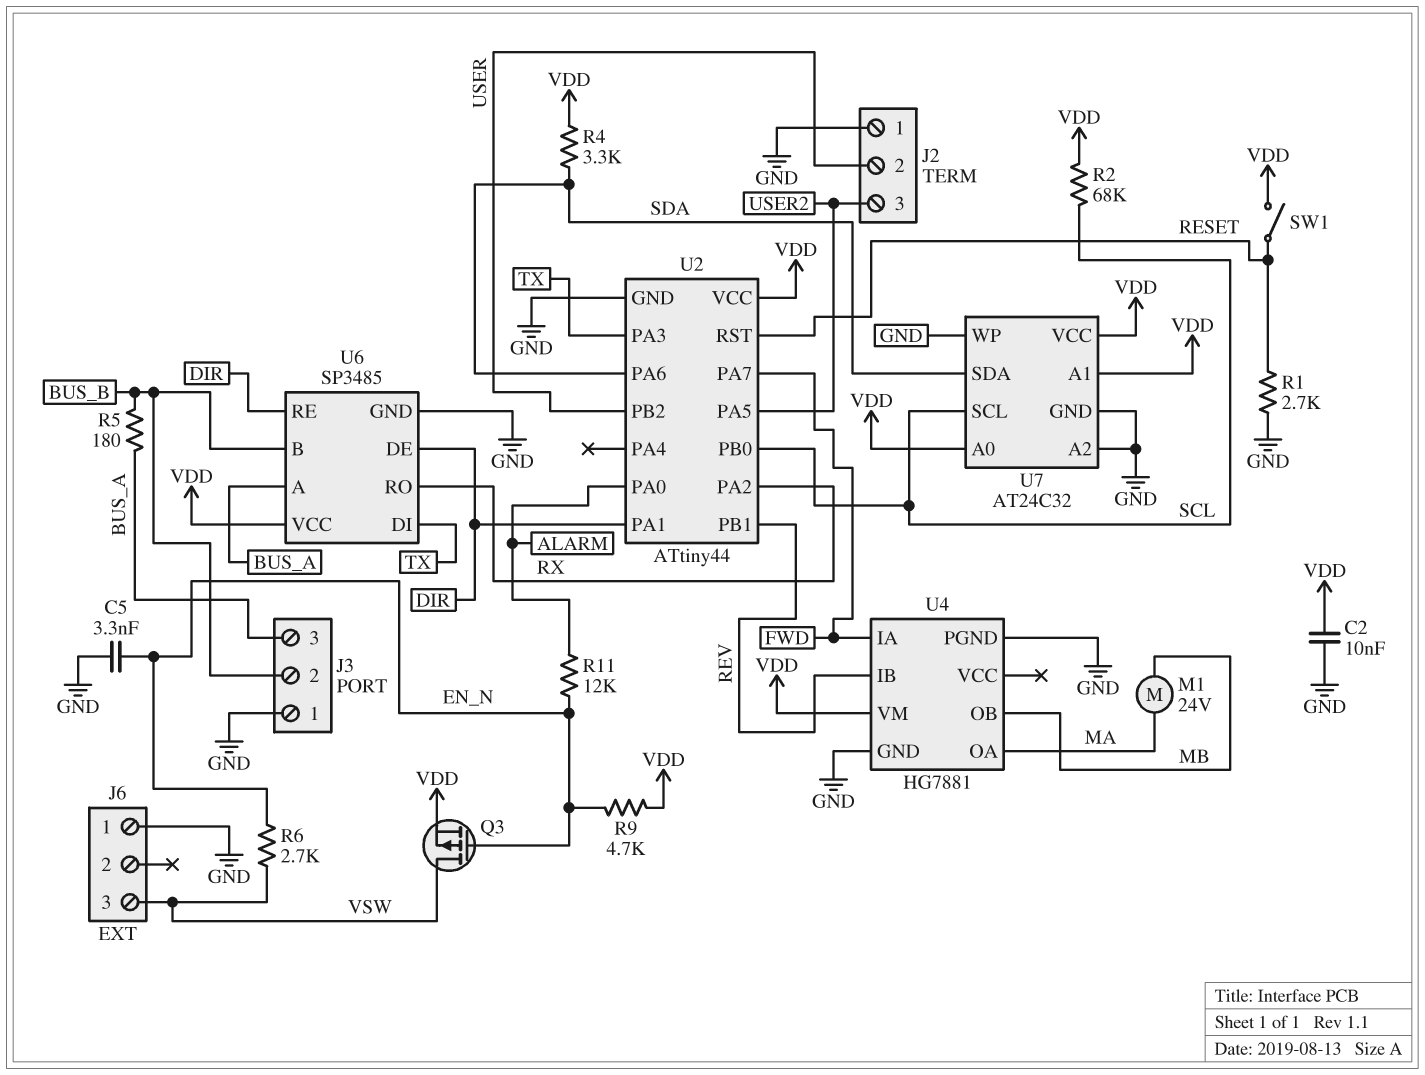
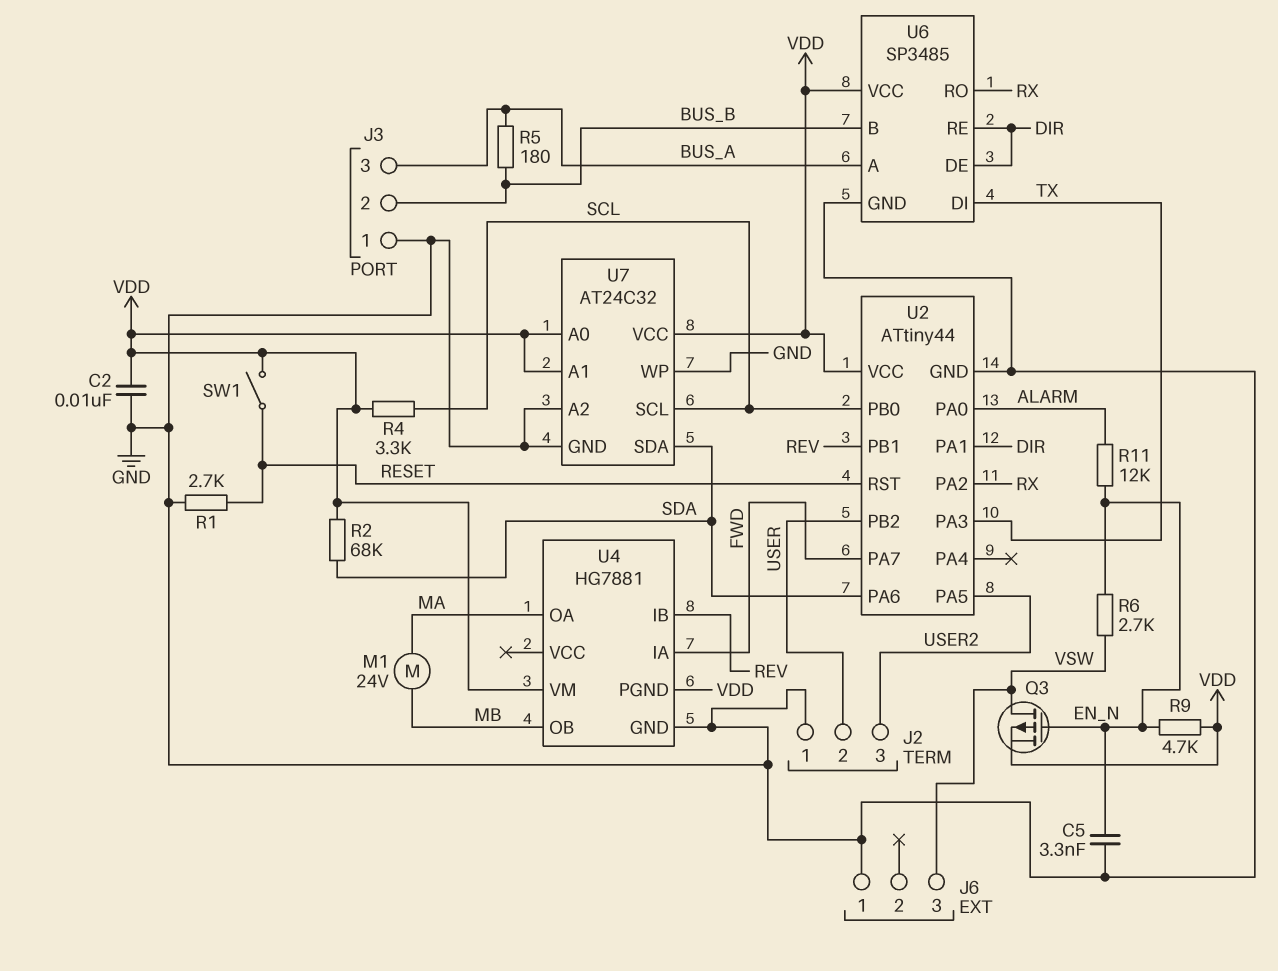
R2: 68k (SCL, VDD) -> 68k (SDA, VDD)
R4: 3.3k (SDA, VDD) -> 3.3k (SCL, VDD)
U4 pin PGND: GND -> VDD

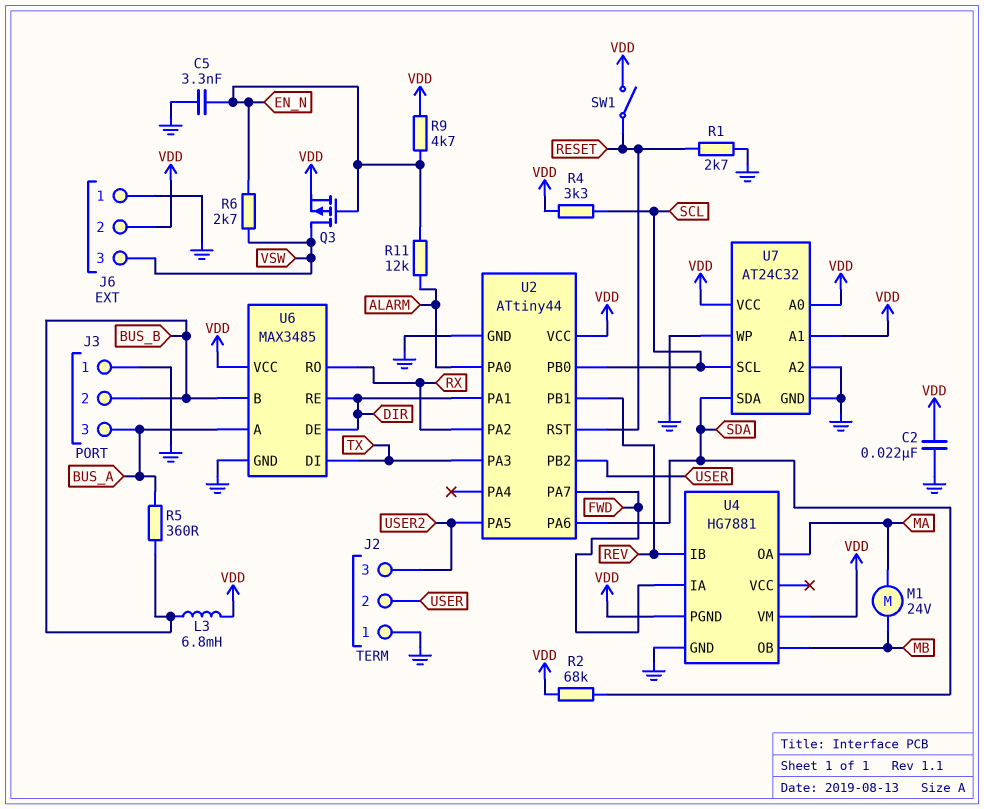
C2: 10nF (GND, VDD) -> 22nF (GND, VDD)
J6 pin 2: none -> VDD
L3: none -> 6.8mH (BUS_B, VDD)
R5: 180 (BUS_A, BUS_B) -> 360 (BUS_A, BUS_B)
U6: SP3485 -> MAX3485

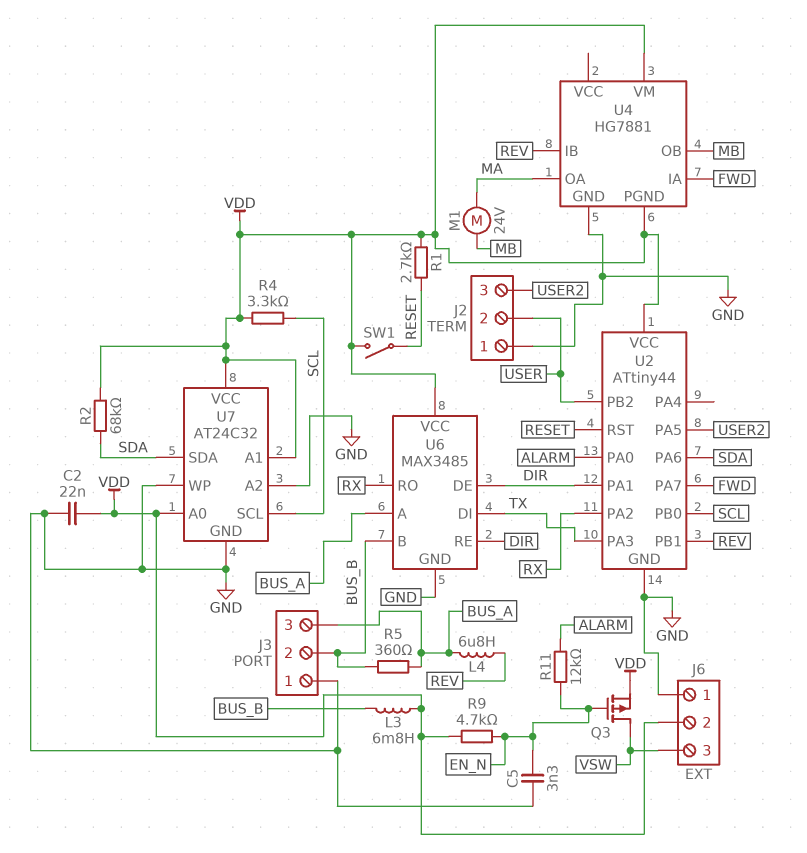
L4: none -> 6.8uH (BUS_A, REV)
R1: 2.7k (GND, RESET) -> 2.7k (RESET, VDD)
R6: 2.7k (EN_N, VSW) -> none

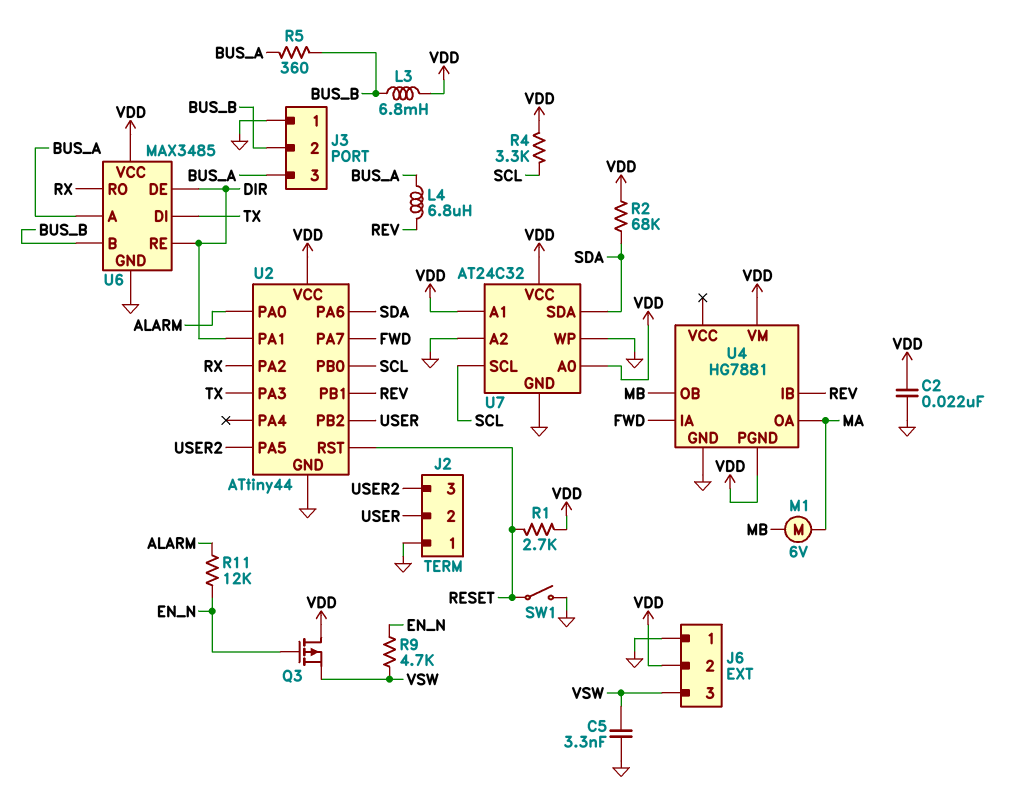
C5: 3.3nF (EN_N, GND) -> 3.3nF (GND, VSW)
M1: motor 24V (MA, MB) -> motor 6V (MA, MB)
Q3: PMOS (G EN_N, D VSW, S VDD) -> PMOS (G EN_N, D VDD, S VSW)
R9: 4.7k (EN_N, VDD) -> 4.7k (EN_N, VSW)
SW1: switch (RESET, VDD) -> switch (GND, RESET)

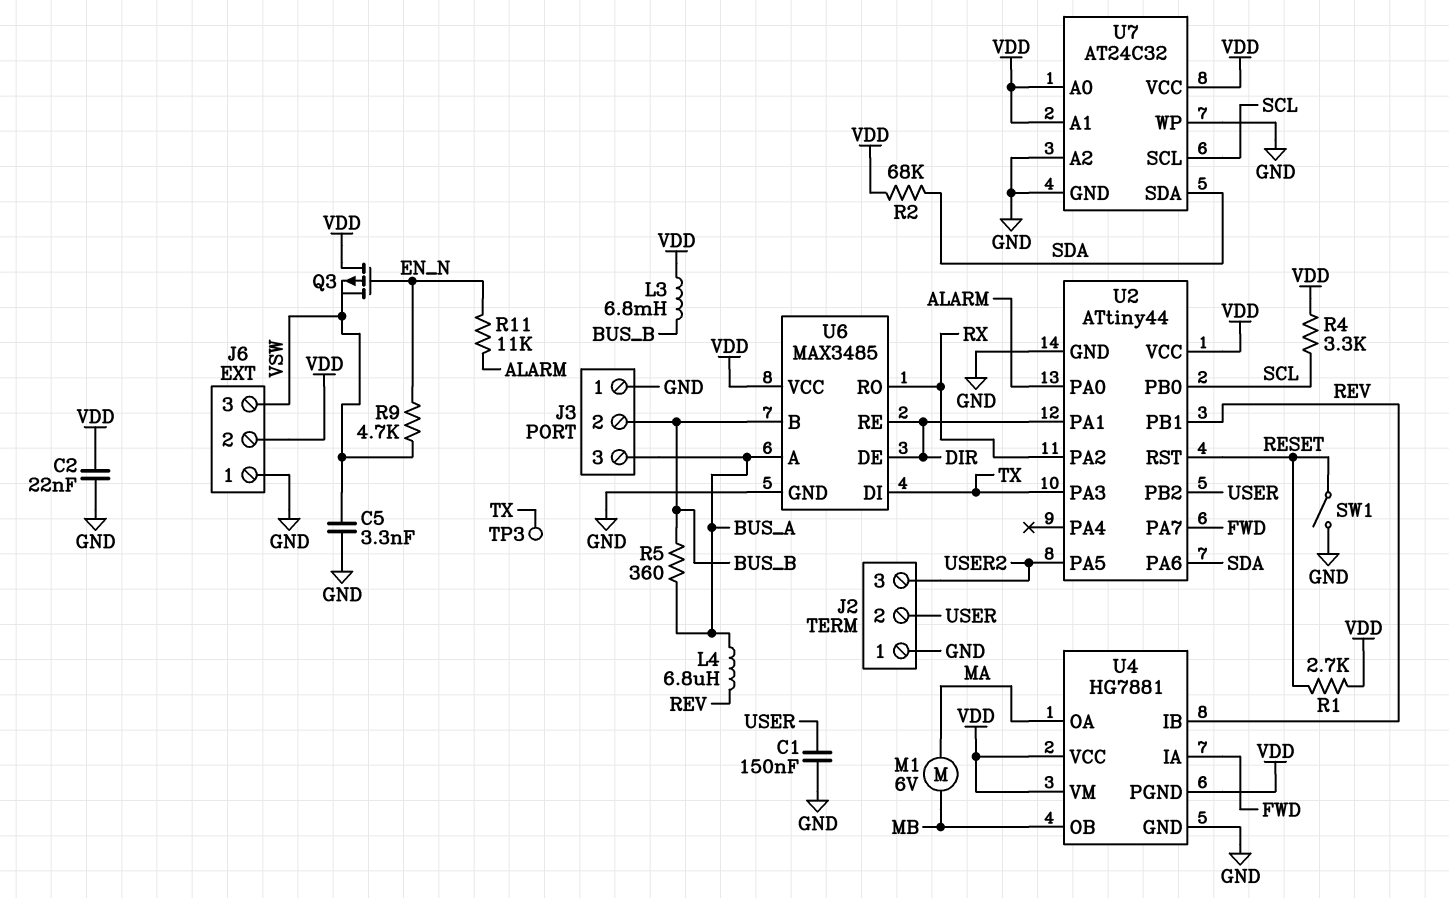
C1: none -> 150nF (GND, USER)
R11: 12k (ALARM, EN_N) -> 11k (ALARM, EN_N)
TP3: none -> test point (TX)
U4 pin VCC: none -> VDD

